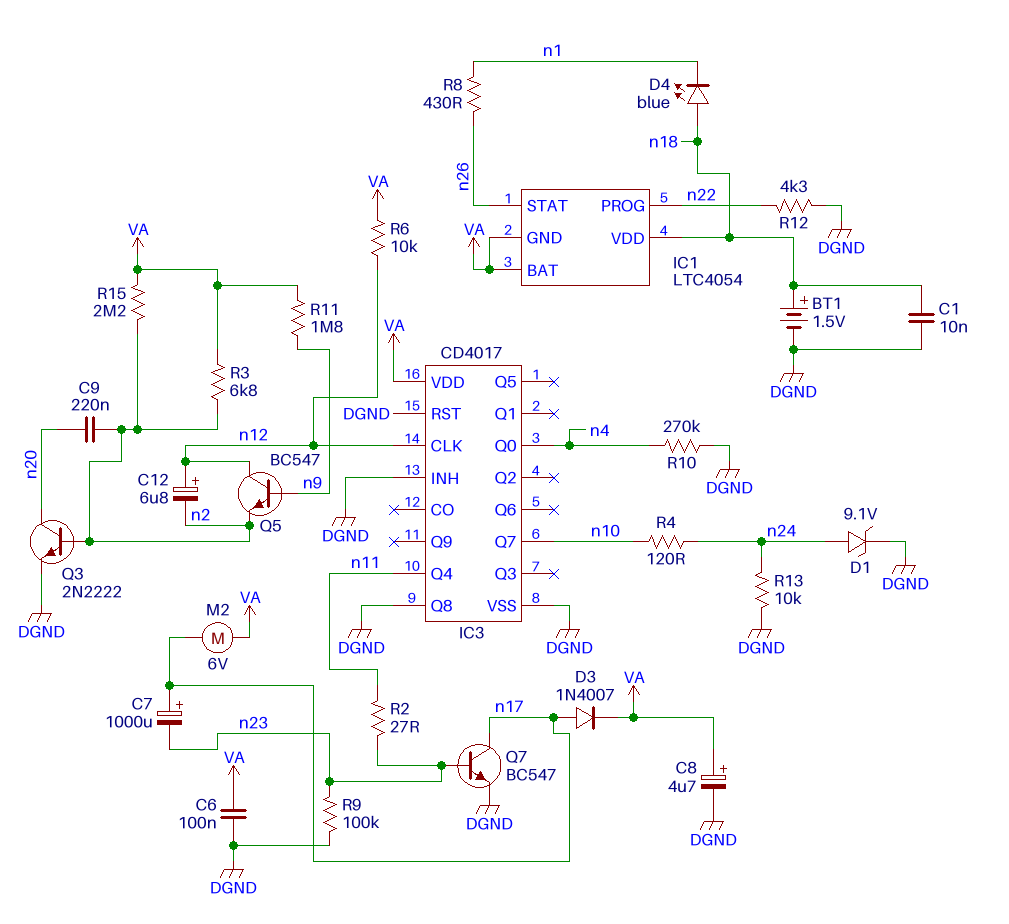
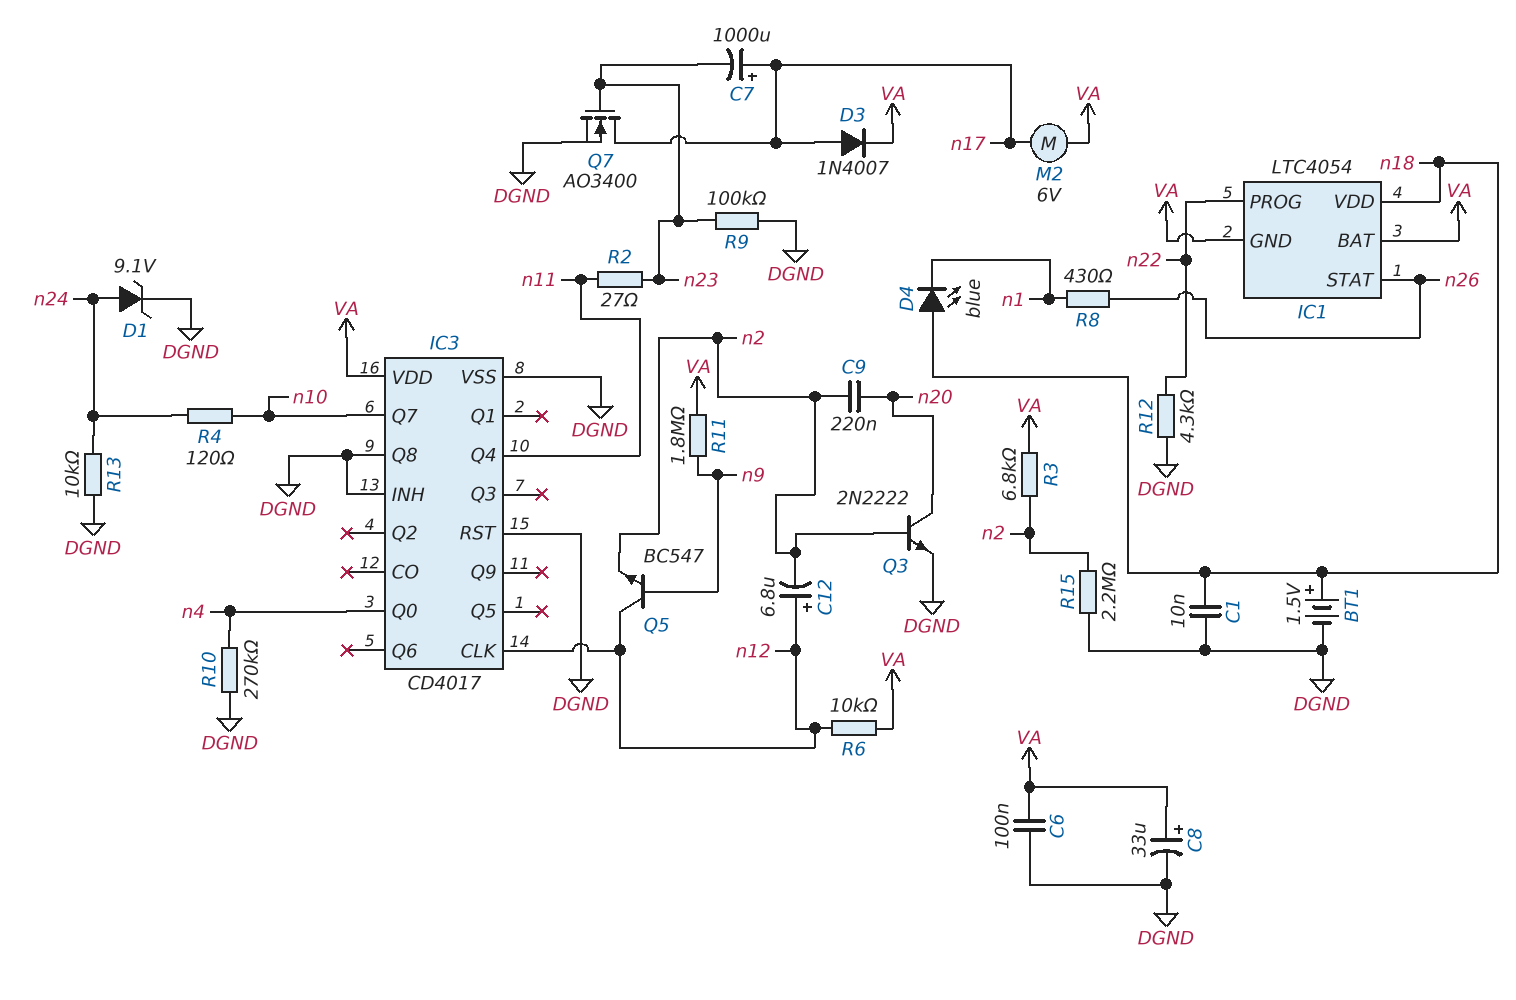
C8: 4.7uF (plus VA, minus DGND) -> 33uF (plus VA, minus DGND)
Q7: NPN BC547 (B n23, C n17, E DGND) -> NMOS AO3400 (G n23, D n17, S DGND)
R15: 2.2M (VA, n2) -> 2.2M (DGND, n2)

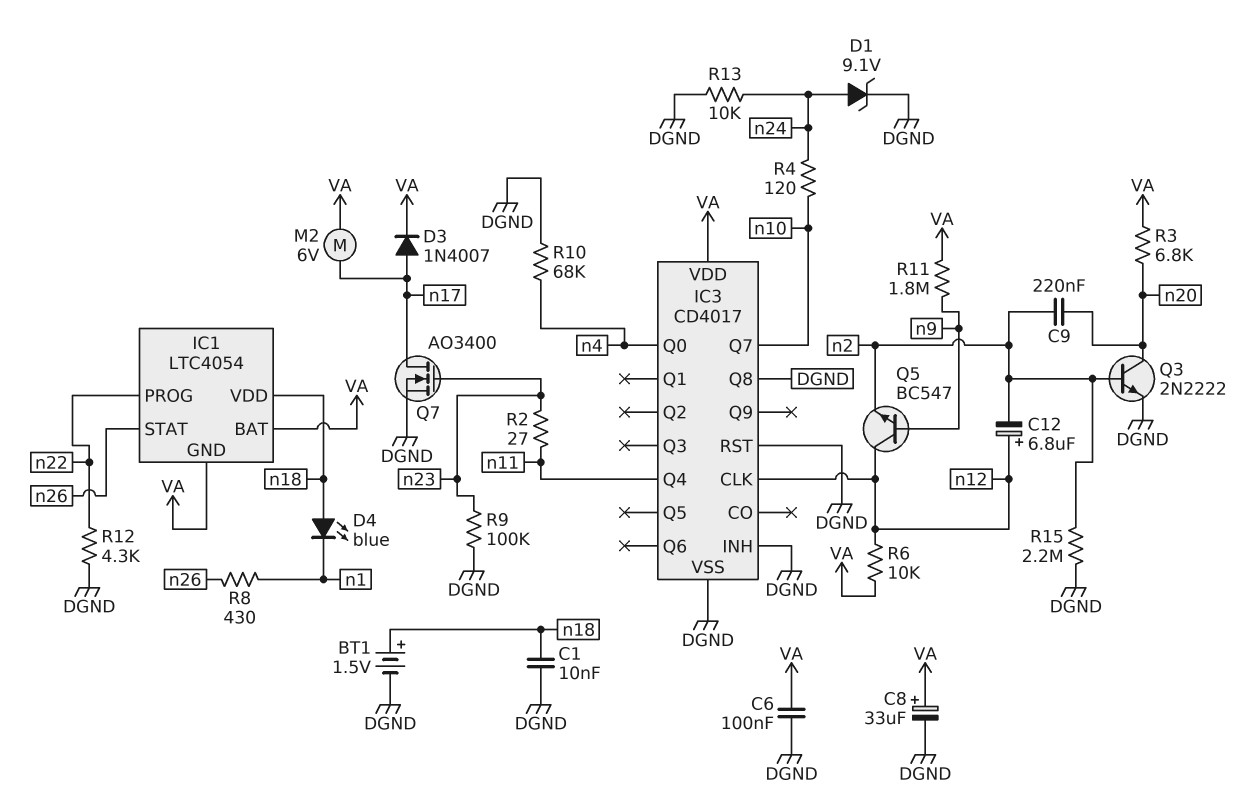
C7: 1000uF (plus n17, minus n23) -> none
R3: 6.8k (VA, n2) -> 6.8k (VA, n20)
R10: 270k (DGND, n4) -> 68k (DGND, n4)

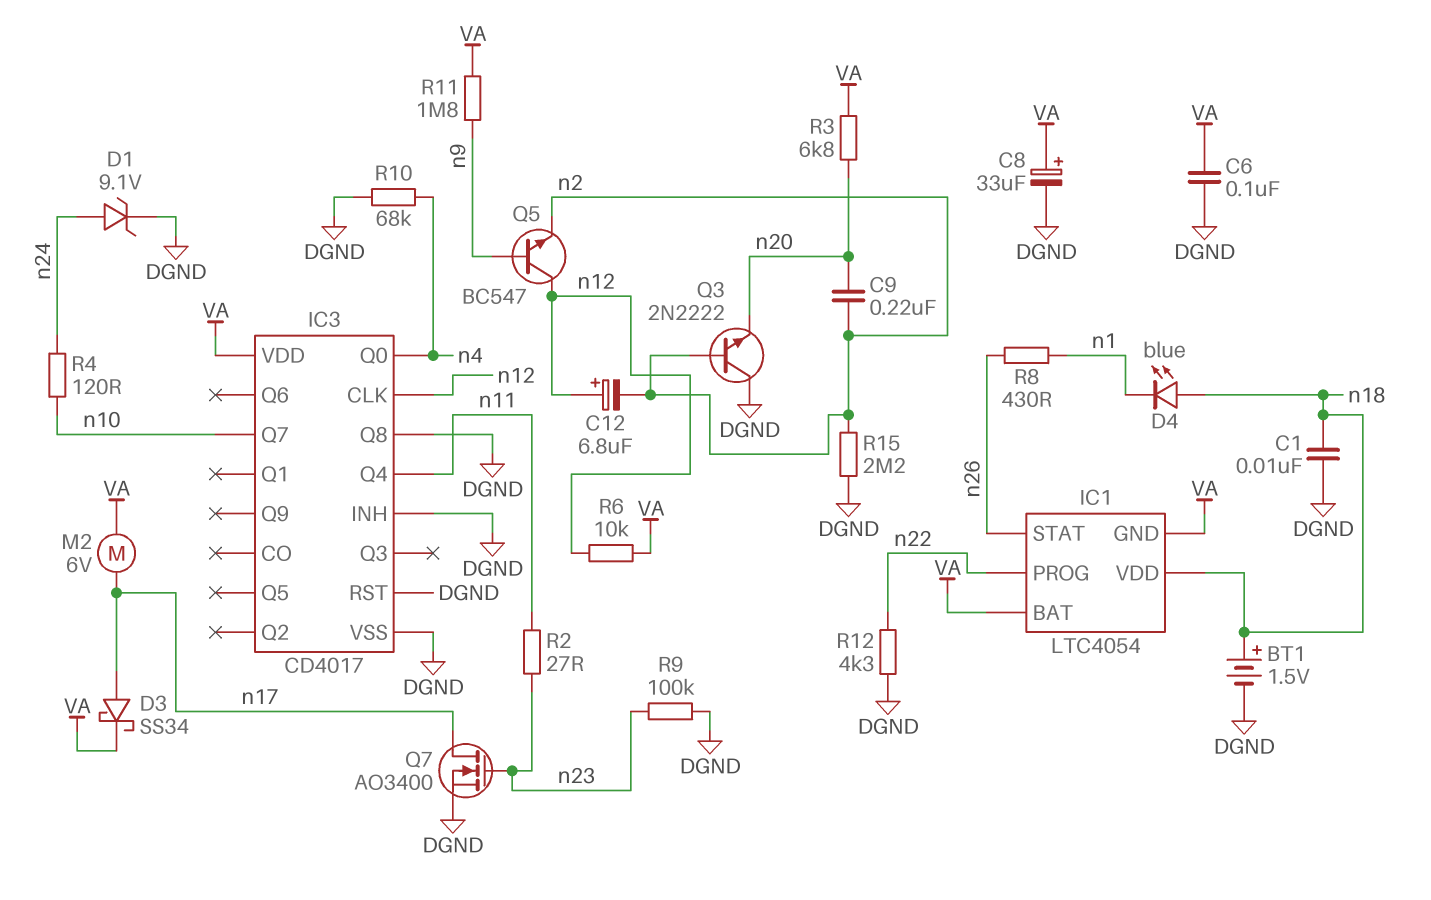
D3: diode 1N4007 (A n17, K VA) -> schottky SS34 (A n17, K VA)
Q3: NPN 2N2222 (B n2, C n20, E DGND) -> NPN 2N2222 (B n2, C DGND, E n20)
R13: 10k (DGND, n24) -> none

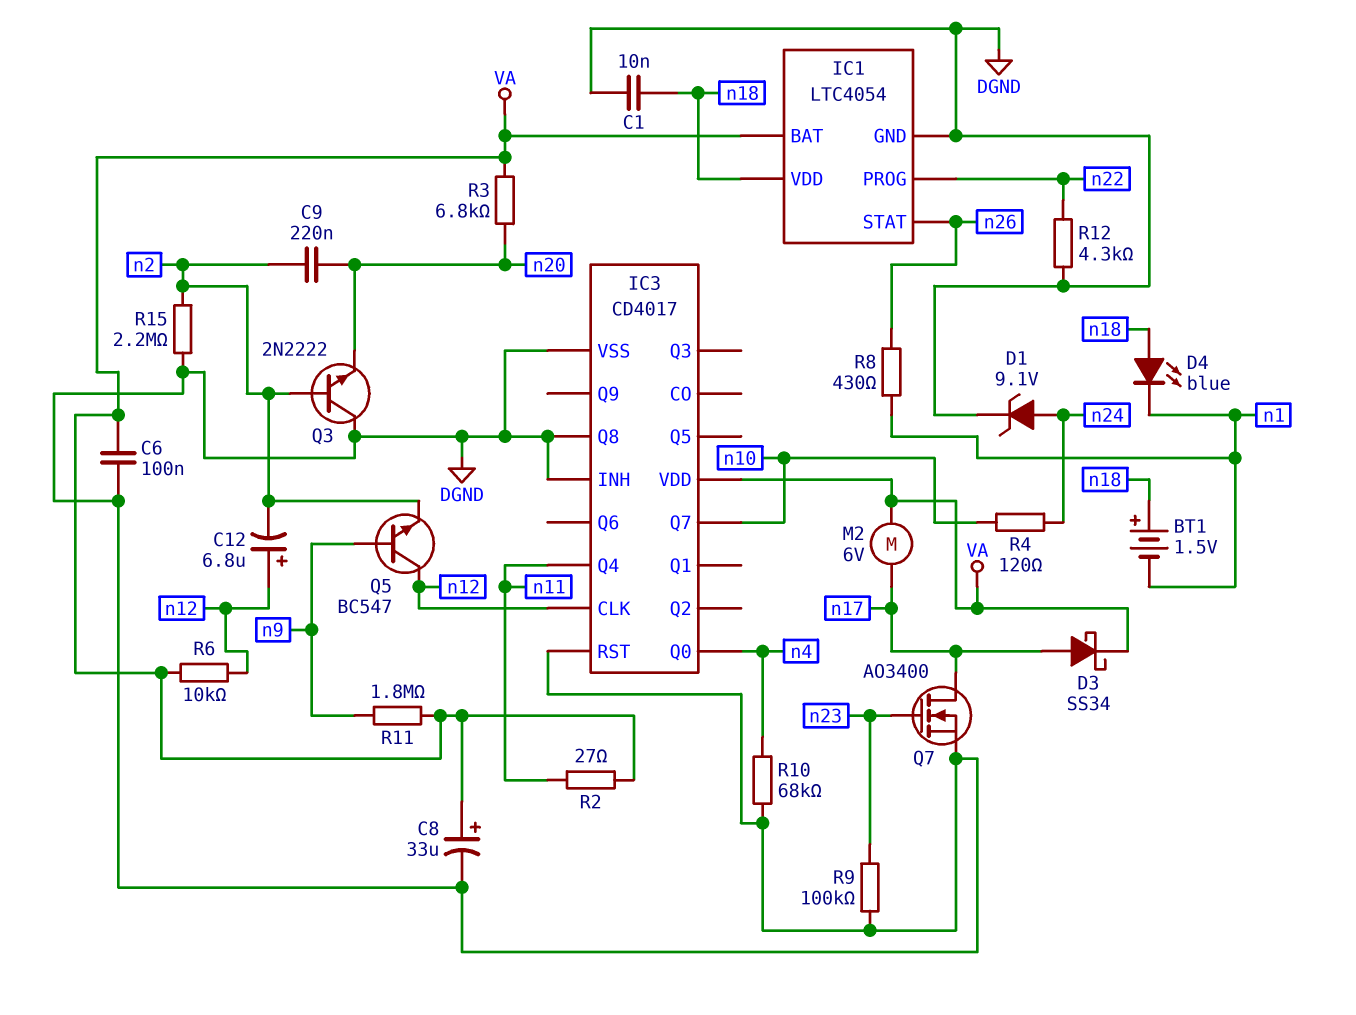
BT1: 1.5V (plus n18, minus DGND) -> 1.5V (plus n18, minus n1)
IC1 pin GND: VA -> DGND
R2: 27 (n11, n23) -> 27 (VA, n11)

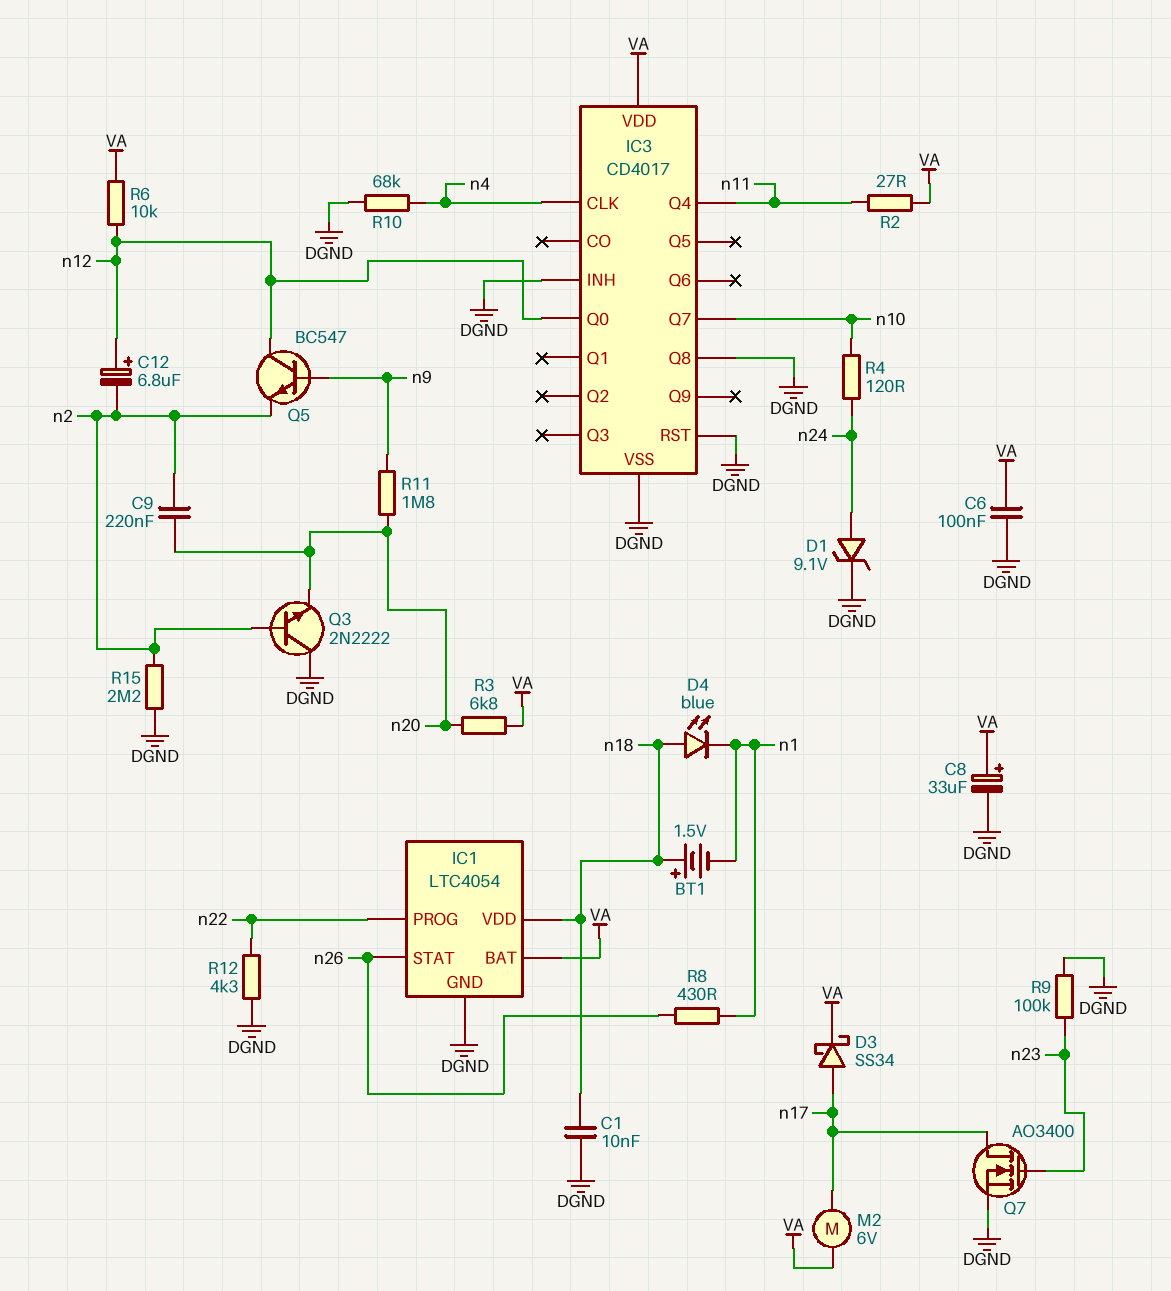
IC3 pin CLK: n12 -> n4
IC3 pin Q0: n4 -> n12
R11: 1.8M (VA, n9) -> 1.8M (n9, n20)

